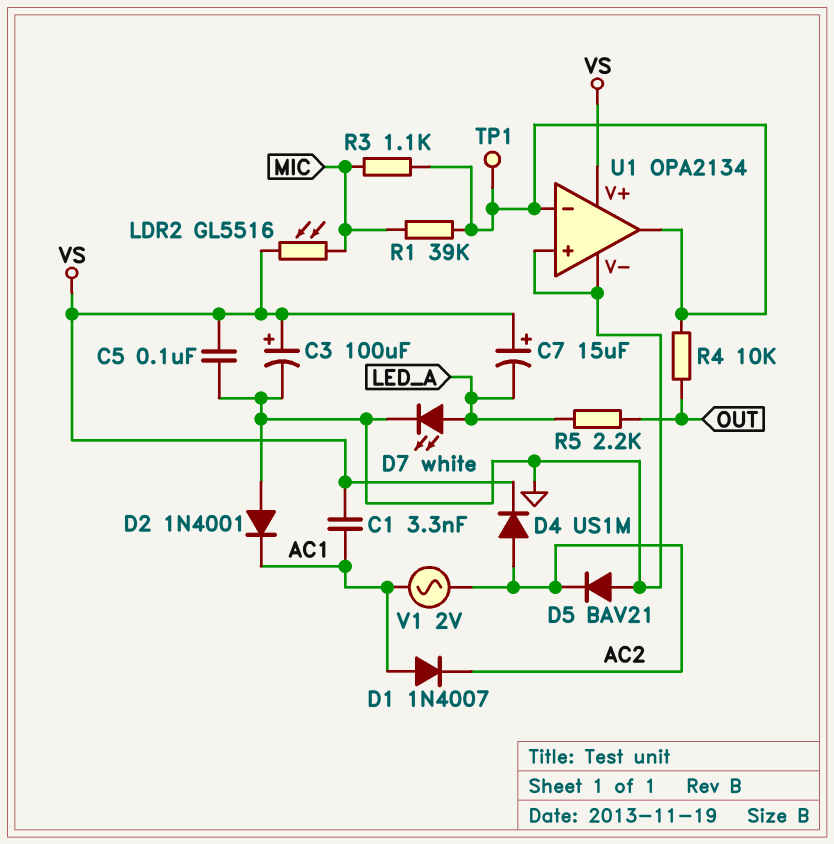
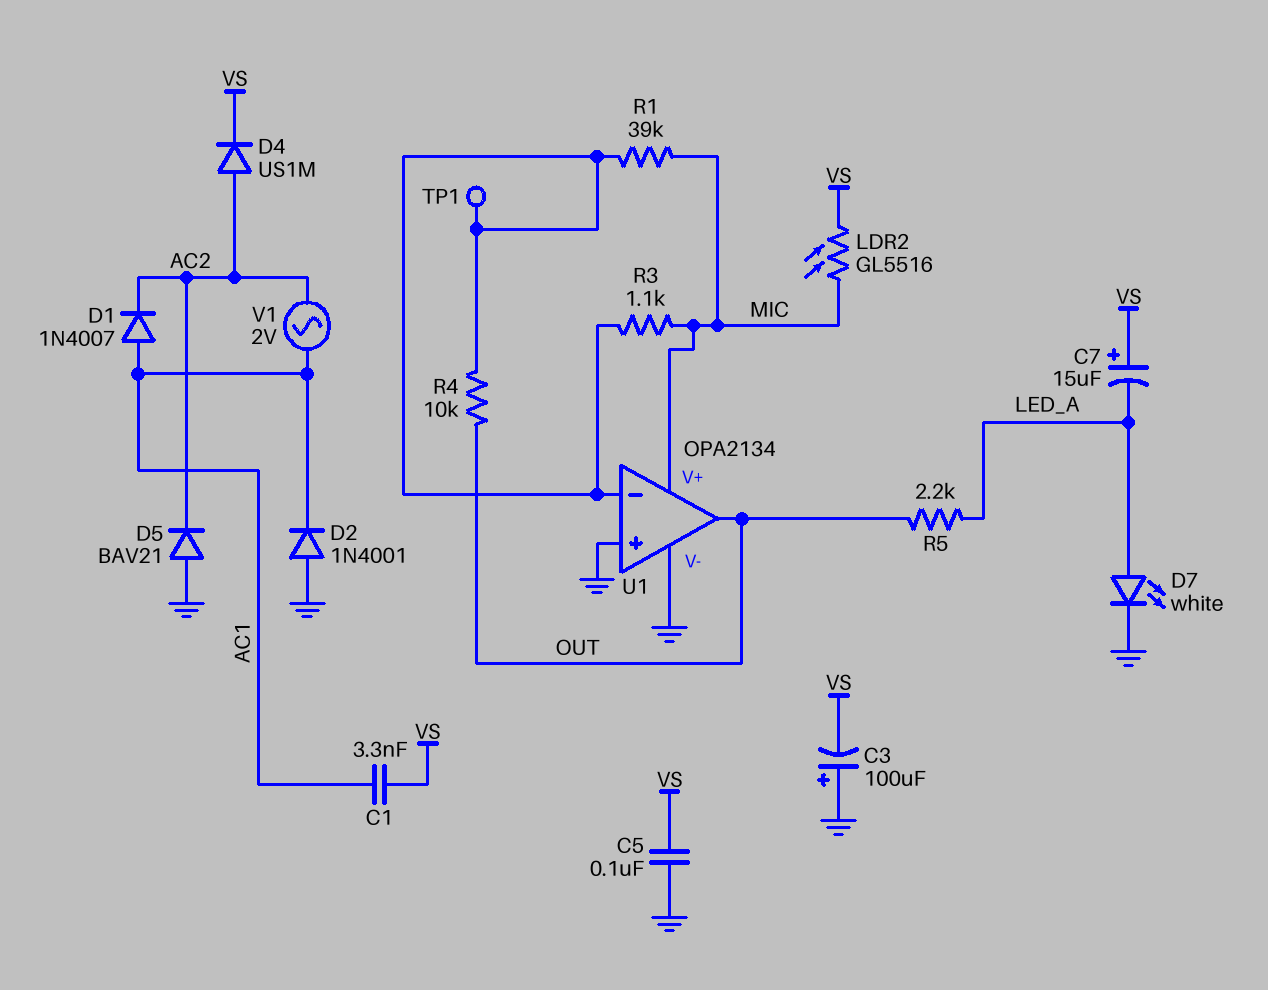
C3: 100uF (plus VS, minus GND) -> 100uF (plus GND, minus VS)
U1 pin V+: VS -> MIC
U1 pin out: U1/in- -> OUT

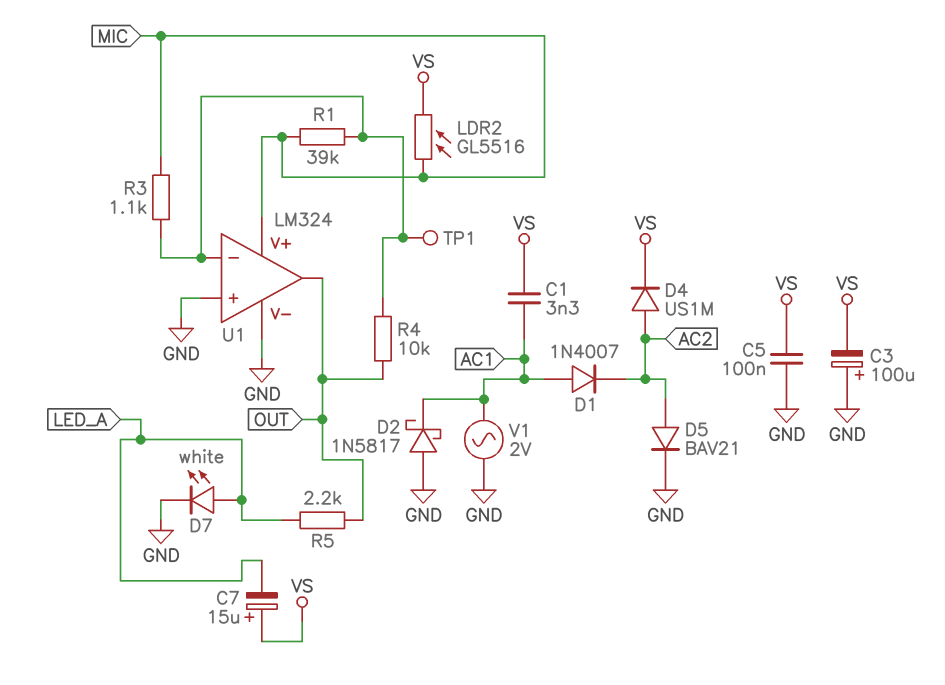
D2: diode 1N4001 (A GND, K AC1) -> schottky 1N5817 (A GND, K AC1)
D5: diode BAV21 (A GND, K AC2) -> diode BAV21 (A AC2, K GND)
U1: OPA2134 -> LM324
V1: AC 2V (AC1, AC2) -> AC 2V (AC1, GND)

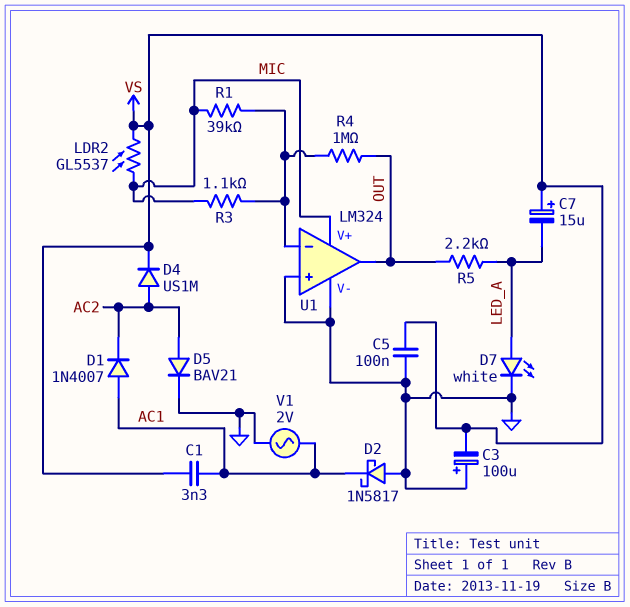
LDR2: GL5516 (MIC, VS) -> GL5537 (MIC, VS)
R4: 10k (OUT, U1/in-) -> 1M (OUT, U1/in-)
TP1: test point (U1/in-) -> none

